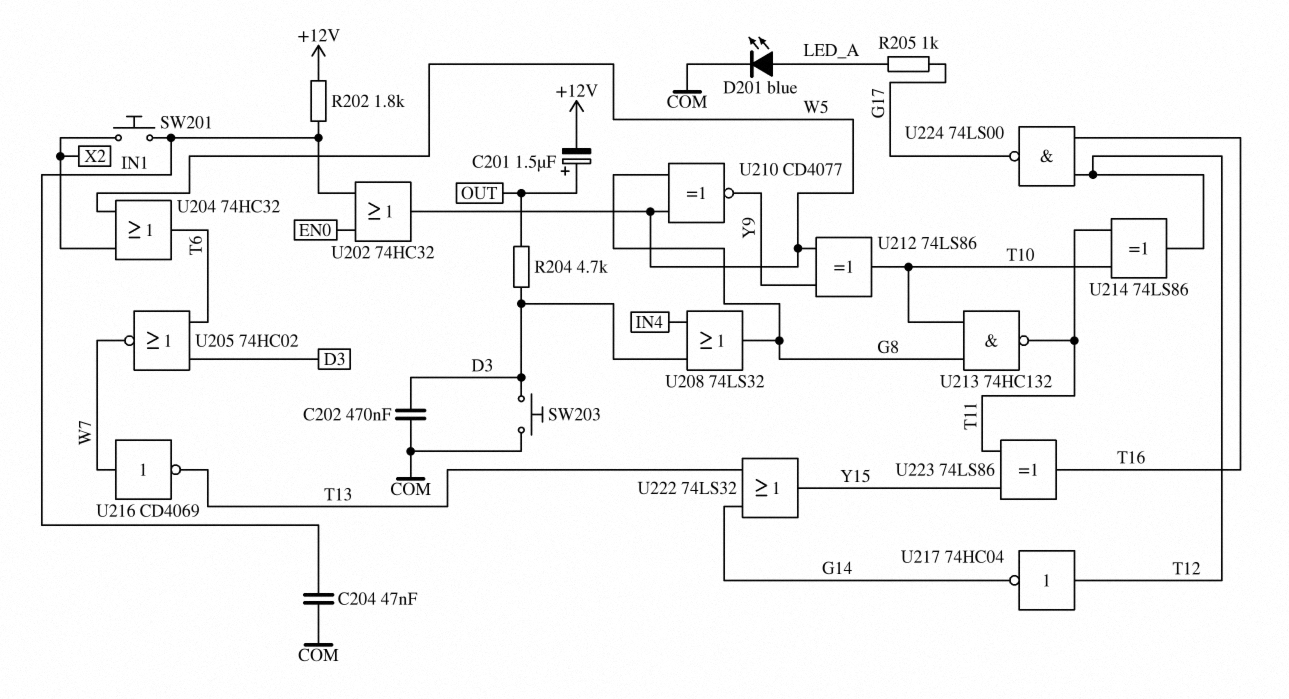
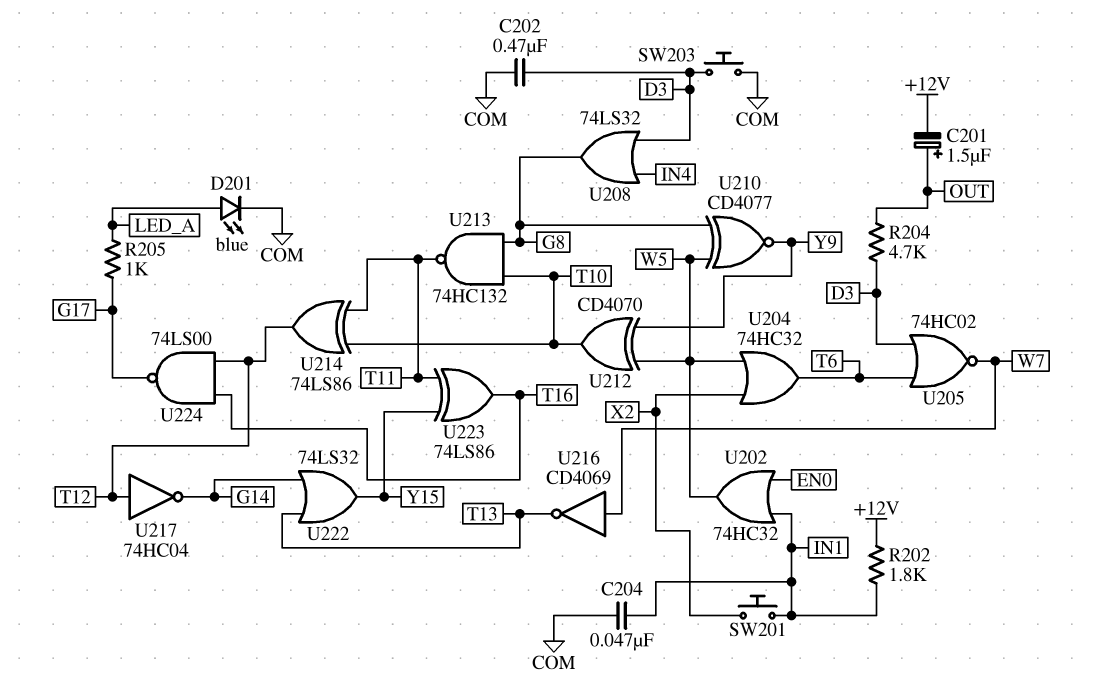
U212: XOR 74LS86 (in W5, in Y9, out T10) -> XOR CD4070 (in W5, in Y9, out T10)

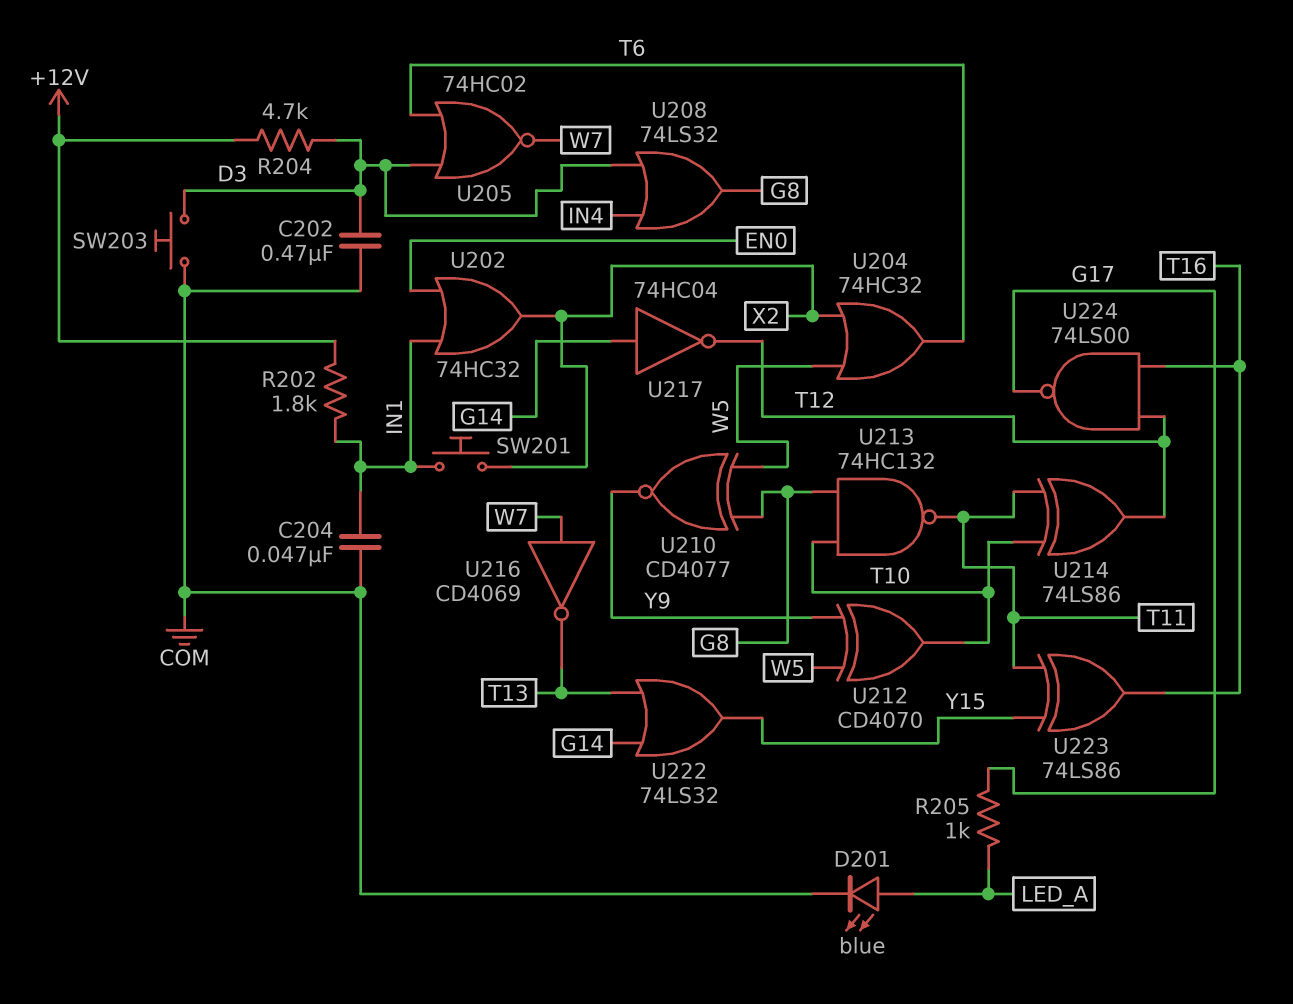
C201: 1.5uF (plus OUT, minus +12V) -> none
R204: 4.7k (D3, OUT) -> 4.7k (+12V, D3)
U202: OR 74HC32 (in EN0, in IN1, out W5) -> OR 74HC32 (in EN0, in IN1, out X2)
U217: NOT 74HC04 (in T12, out G14) -> NOT 74HC04 (in G14, out T12)

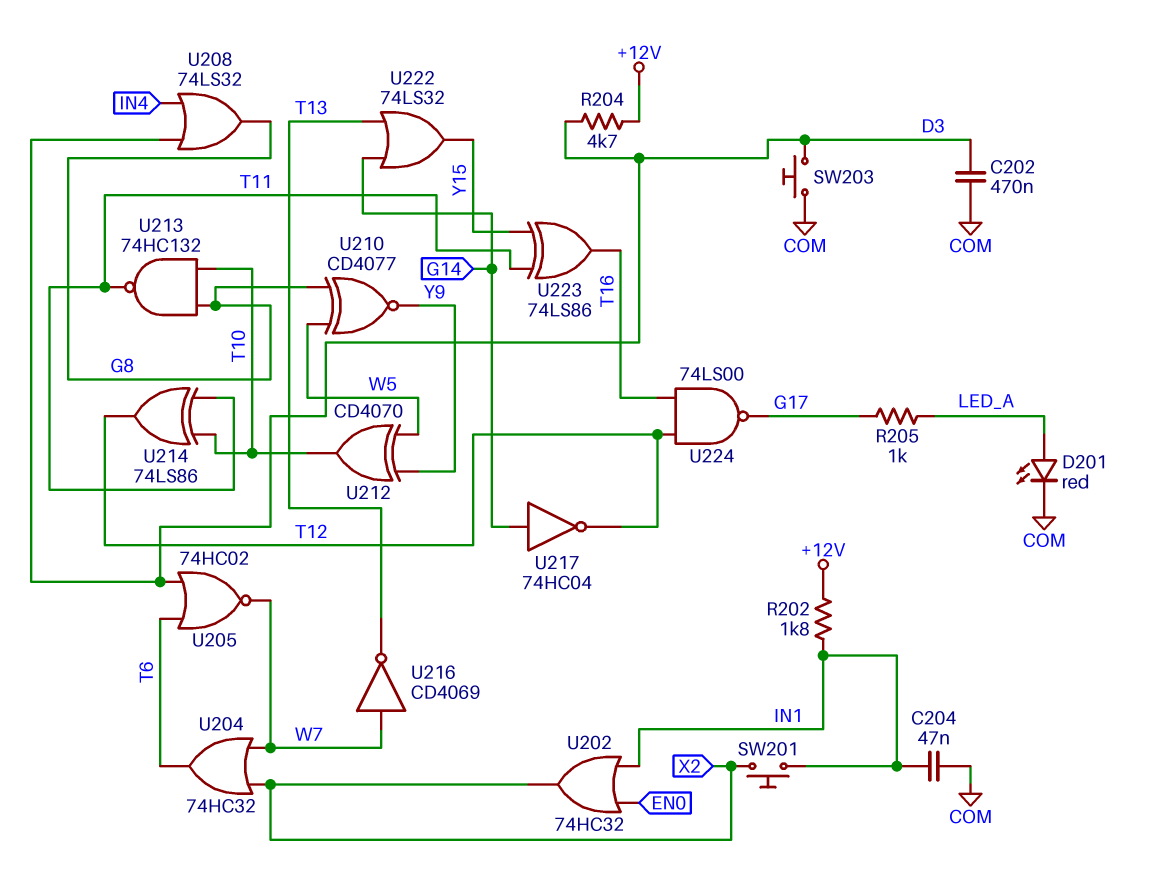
D201: LED blue (A LED_A, K COM) -> LED red (A LED_A, K COM)
U204: OR 74HC32 (in W5, in X2, out T6) -> OR 74HC32 (in W7, in X2, out T6)

